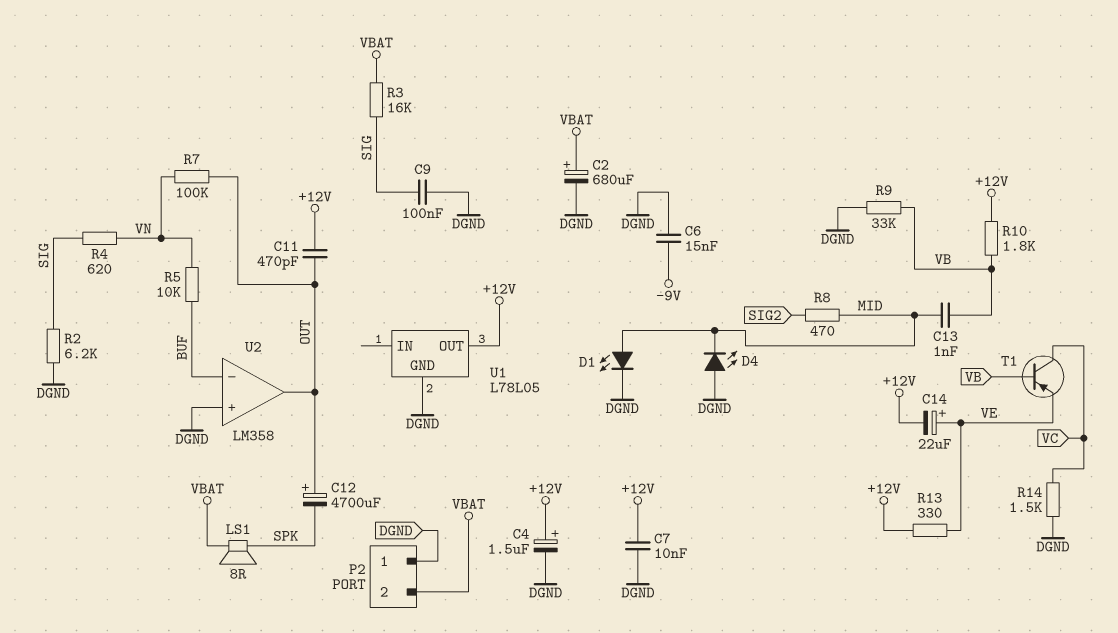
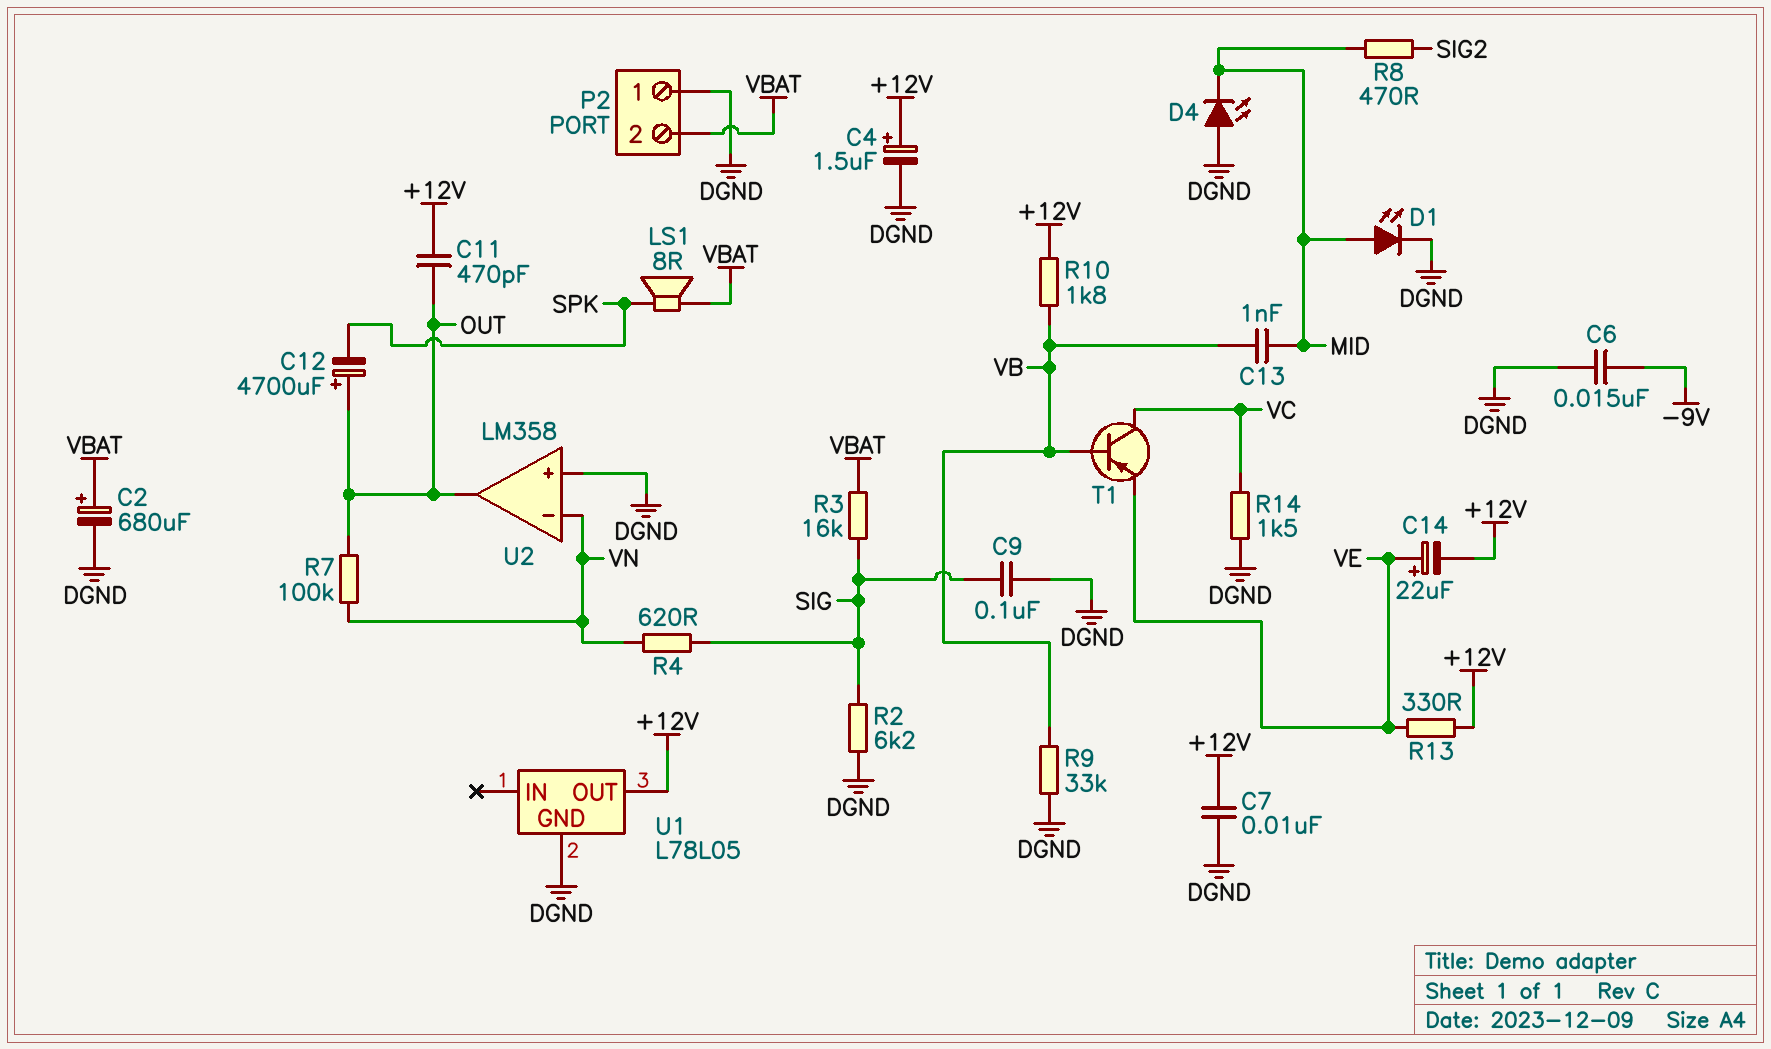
R5: 10k (BUF, VN) -> none
U2 pin in-: BUF -> VN

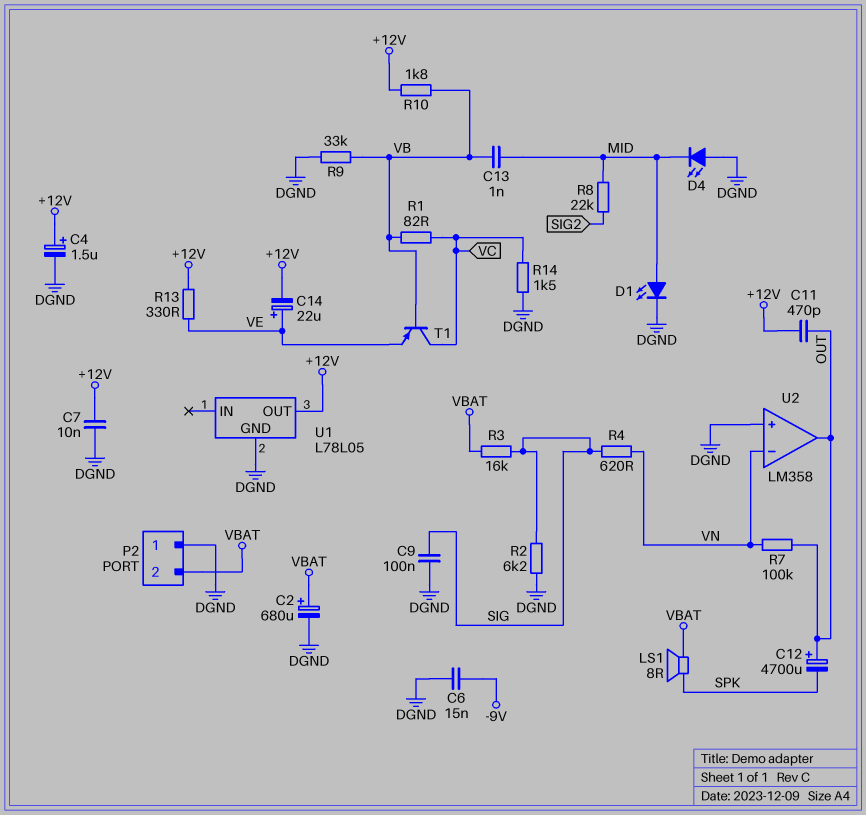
R1: none -> 82 (VB, VC)
R8: 470 (MID, SIG2) -> 22k (MID, SIG2)

